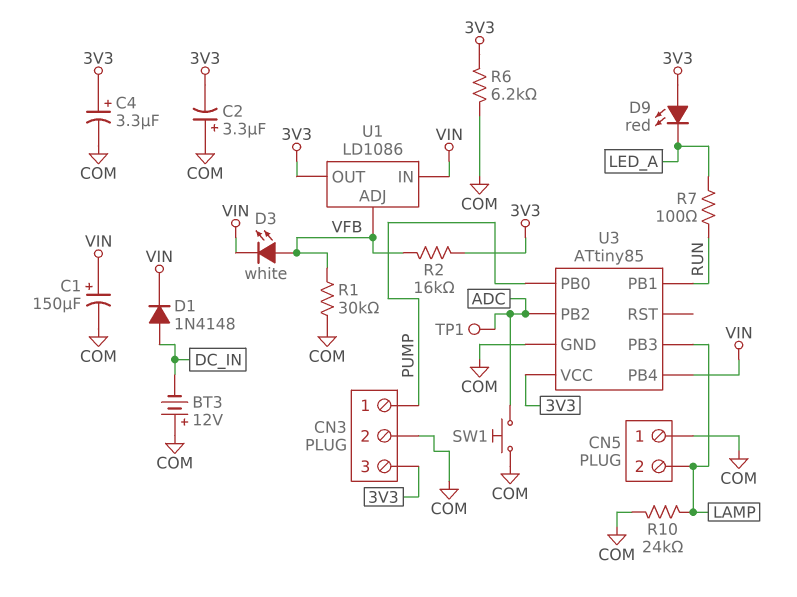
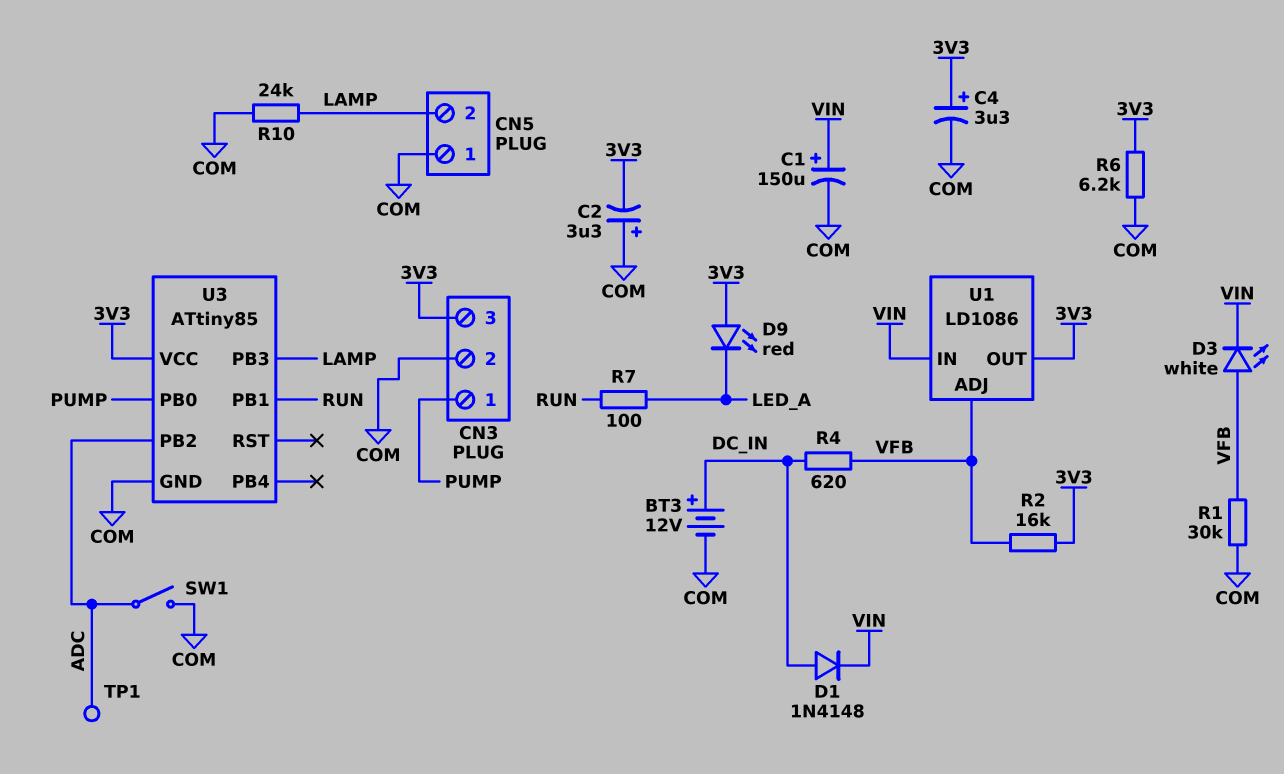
BT3: 12V (plus COM, minus DC_IN) -> 12V (plus DC_IN, minus COM)
R4: none -> 620 (DC_IN, VFB)
SW1: button (ADC, COM) -> switch (ADC, COM)
U3 pin PB4: VIN -> none

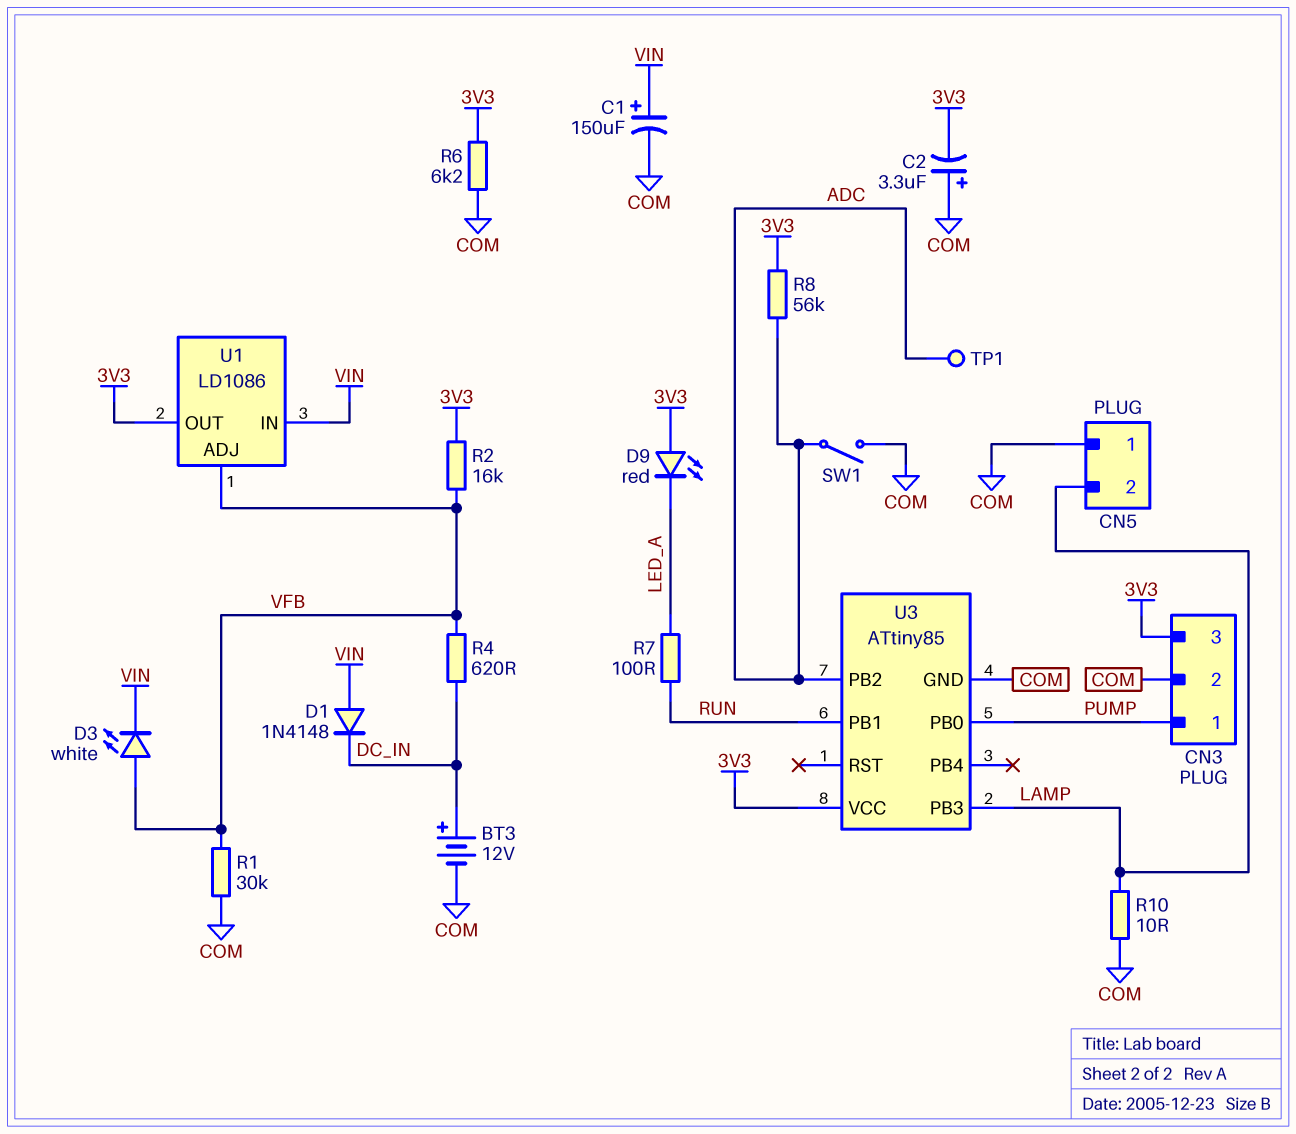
C4: 3.3uF (plus 3V3, minus COM) -> none
D1: diode 1N4148 (A DC_IN, K VIN) -> diode 1N4148 (A VIN, K DC_IN)
R8: none -> 56k (3V3, ADC)
R10: 24k (COM, LAMP) -> 10 (COM, LAMP)

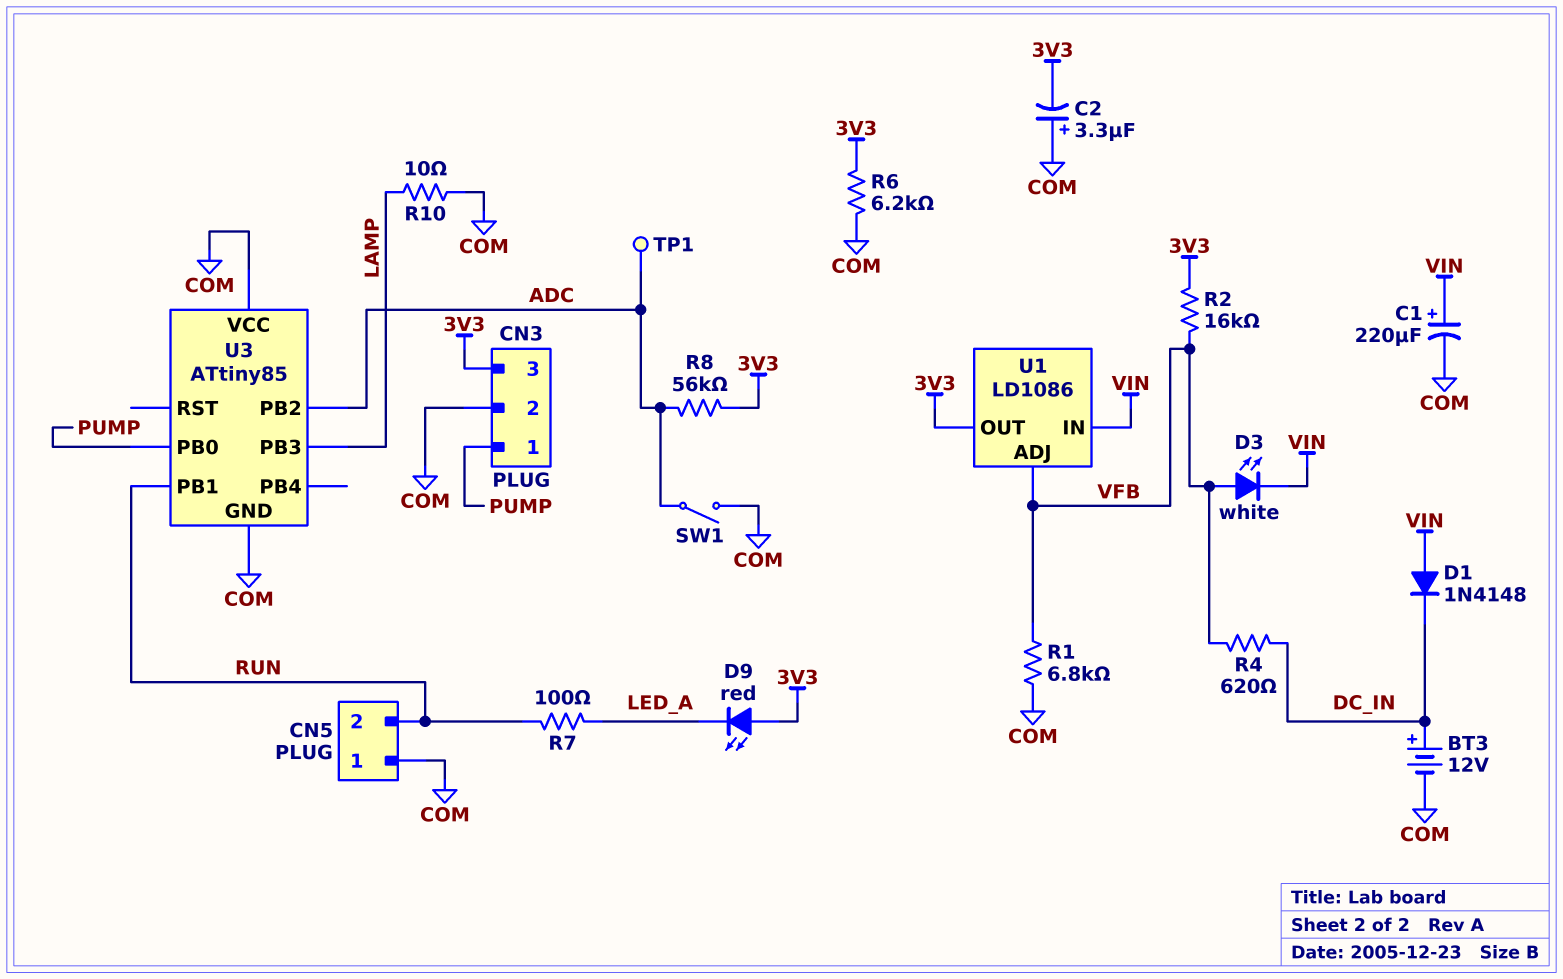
C1: 150uF (plus VIN, minus COM) -> 220uF (plus VIN, minus COM)
CN5 pin 2: LAMP -> RUN
R1: 30k (COM, VFB) -> 6.8k (COM, VFB)
U3 pin VCC: 3V3 -> COM

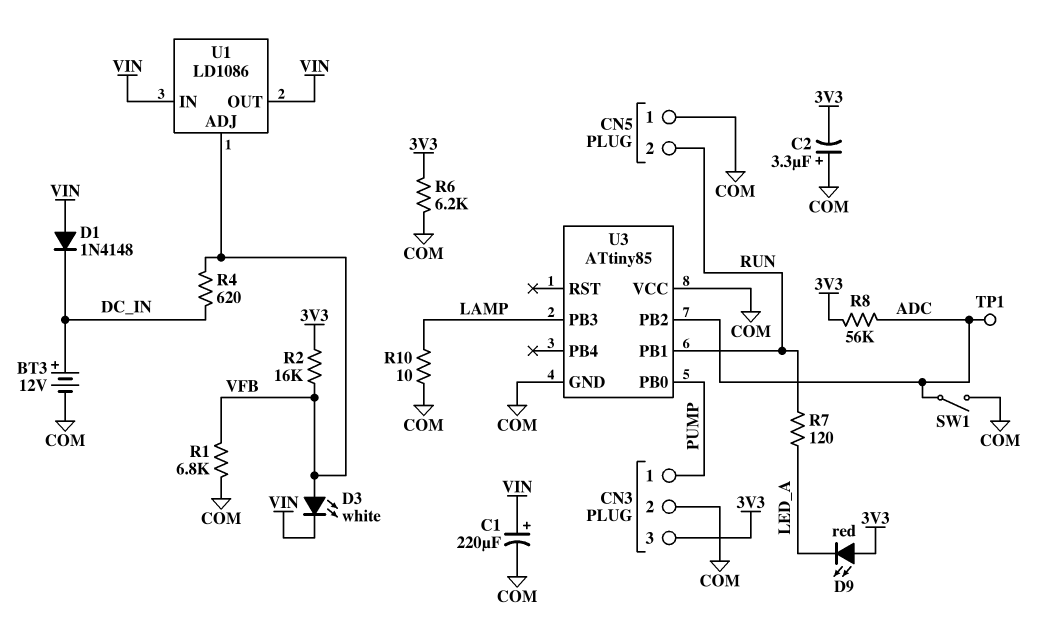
R7: 100 (LED_A, RUN) -> 120 (LED_A, RUN)
U1 pin OUT: 3V3 -> VIN

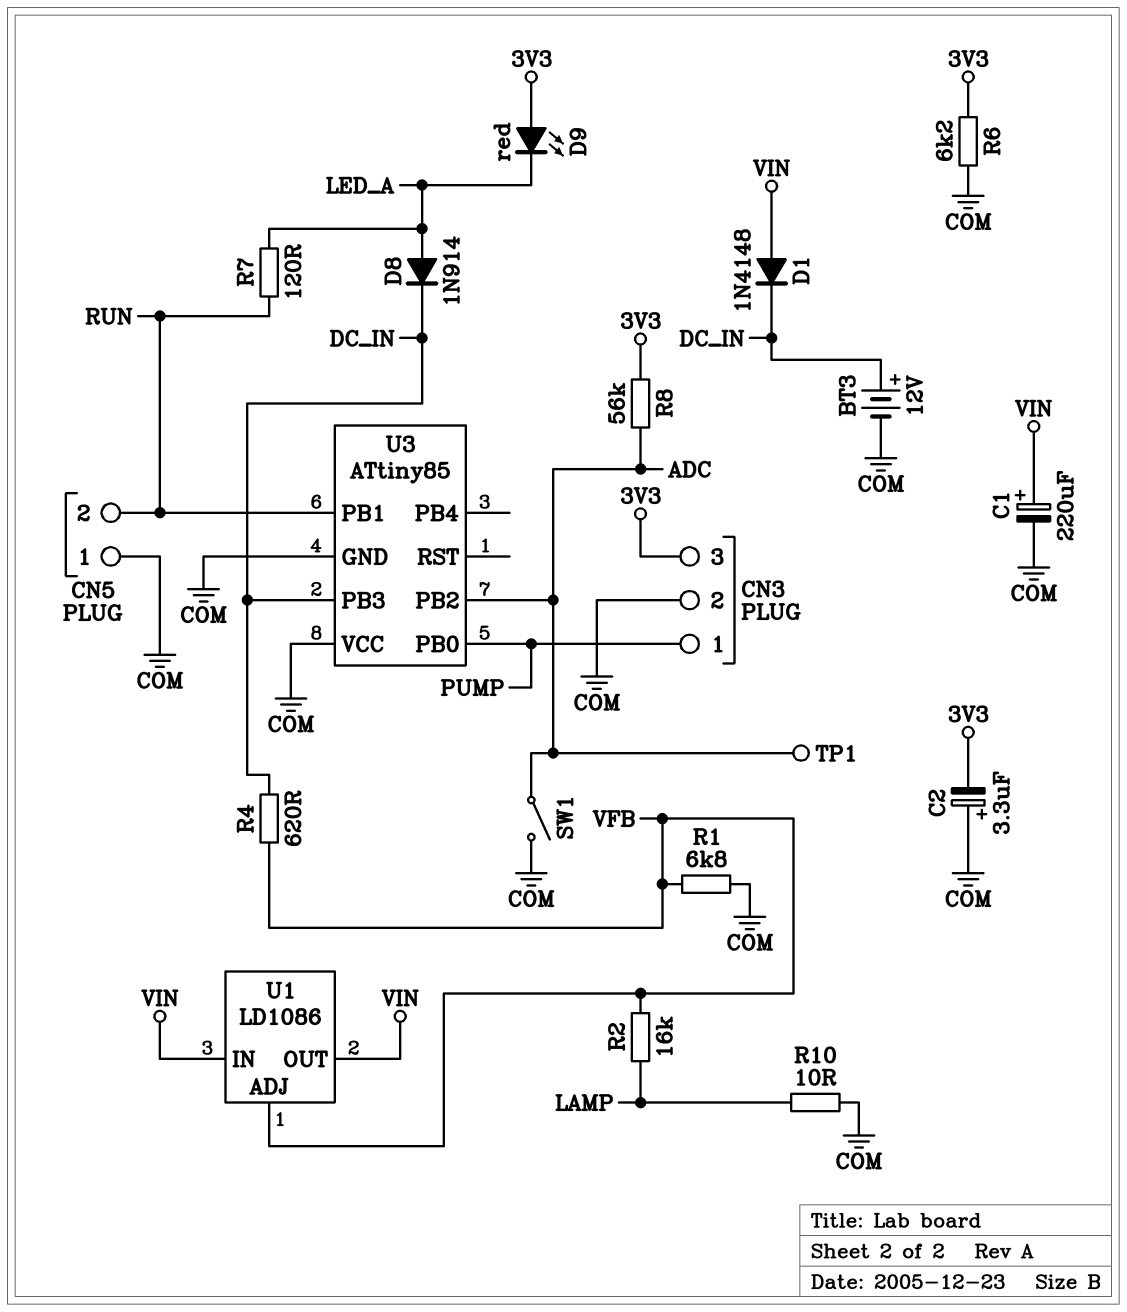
D3: LED white (A VFB, K VIN) -> none
D8: none -> diode 1N914 (A LED_A, K DC_IN)
R2: 16k (3V3, VFB) -> 16k (LAMP, VFB)
U3 pin PB3: LAMP -> DC_IN

